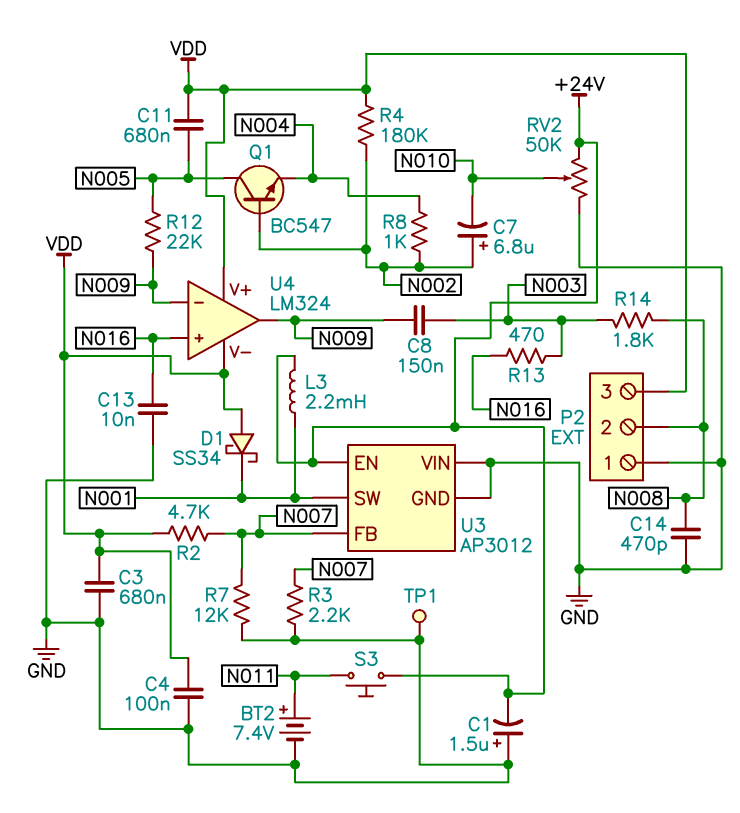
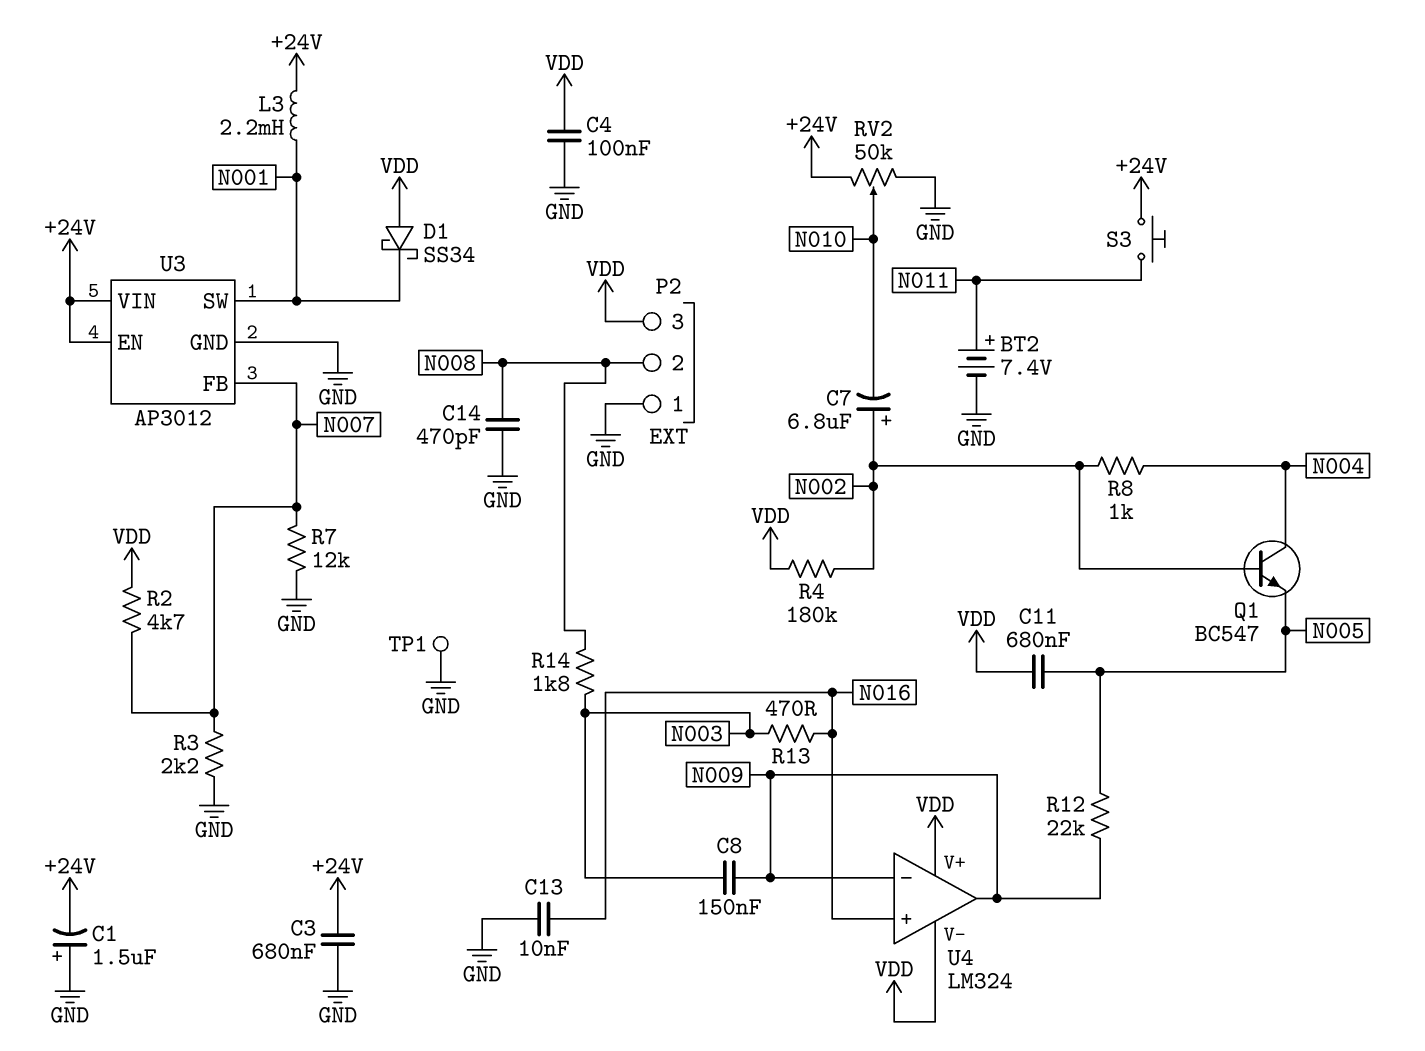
C3: 680nF (GND, VDD) -> 680nF (+24V, GND)
Q1: NPN BC547 (B N002, C N005, E N004) -> NPN BC547 (B N002, C N004, E N005)
U3 pin VIN: GND -> +24V

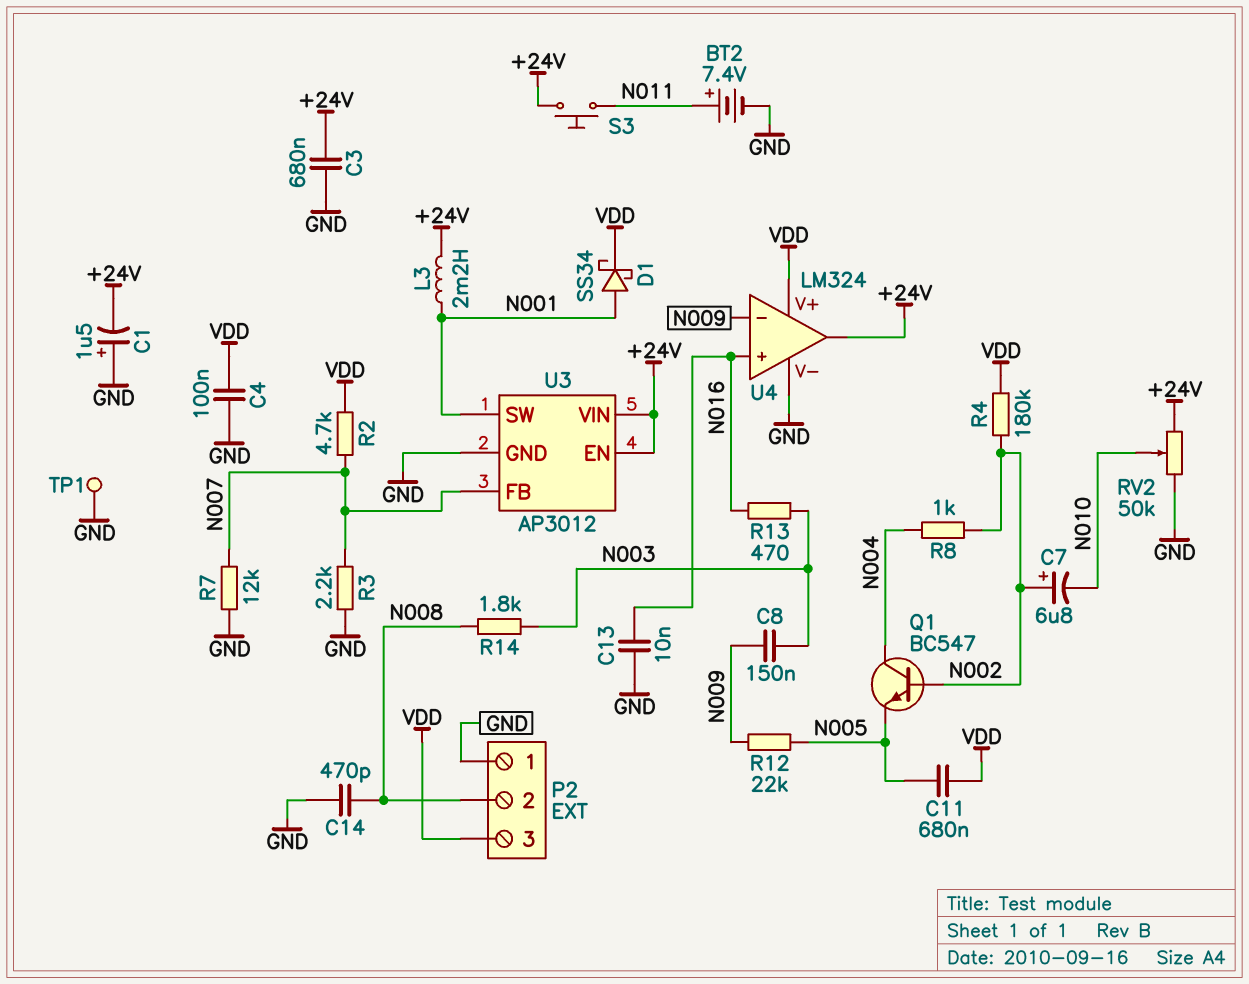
D1: schottky SS34 (A VDD, K N001) -> schottky SS34 (A N001, K VDD)
U4 pin V-: VDD -> GND
U4 pin out: N009 -> +24V

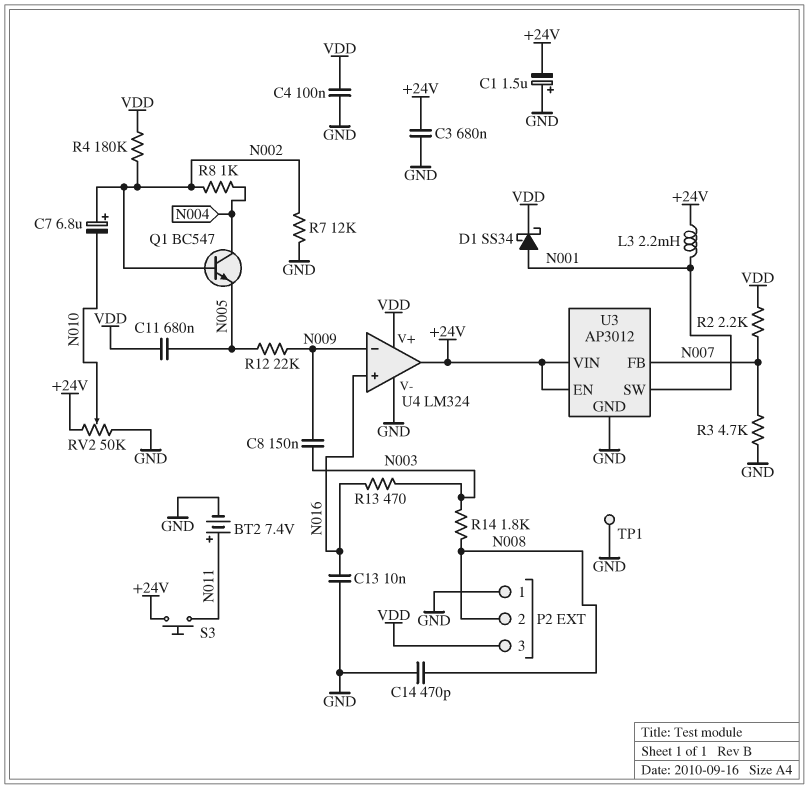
R2: 4.7k (N007, VDD) -> 2.2k (N007, VDD)
R3: 2.2k (GND, N007) -> 4.7k (GND, N007)
R7: 12k (GND, N007) -> 12k (GND, N002)

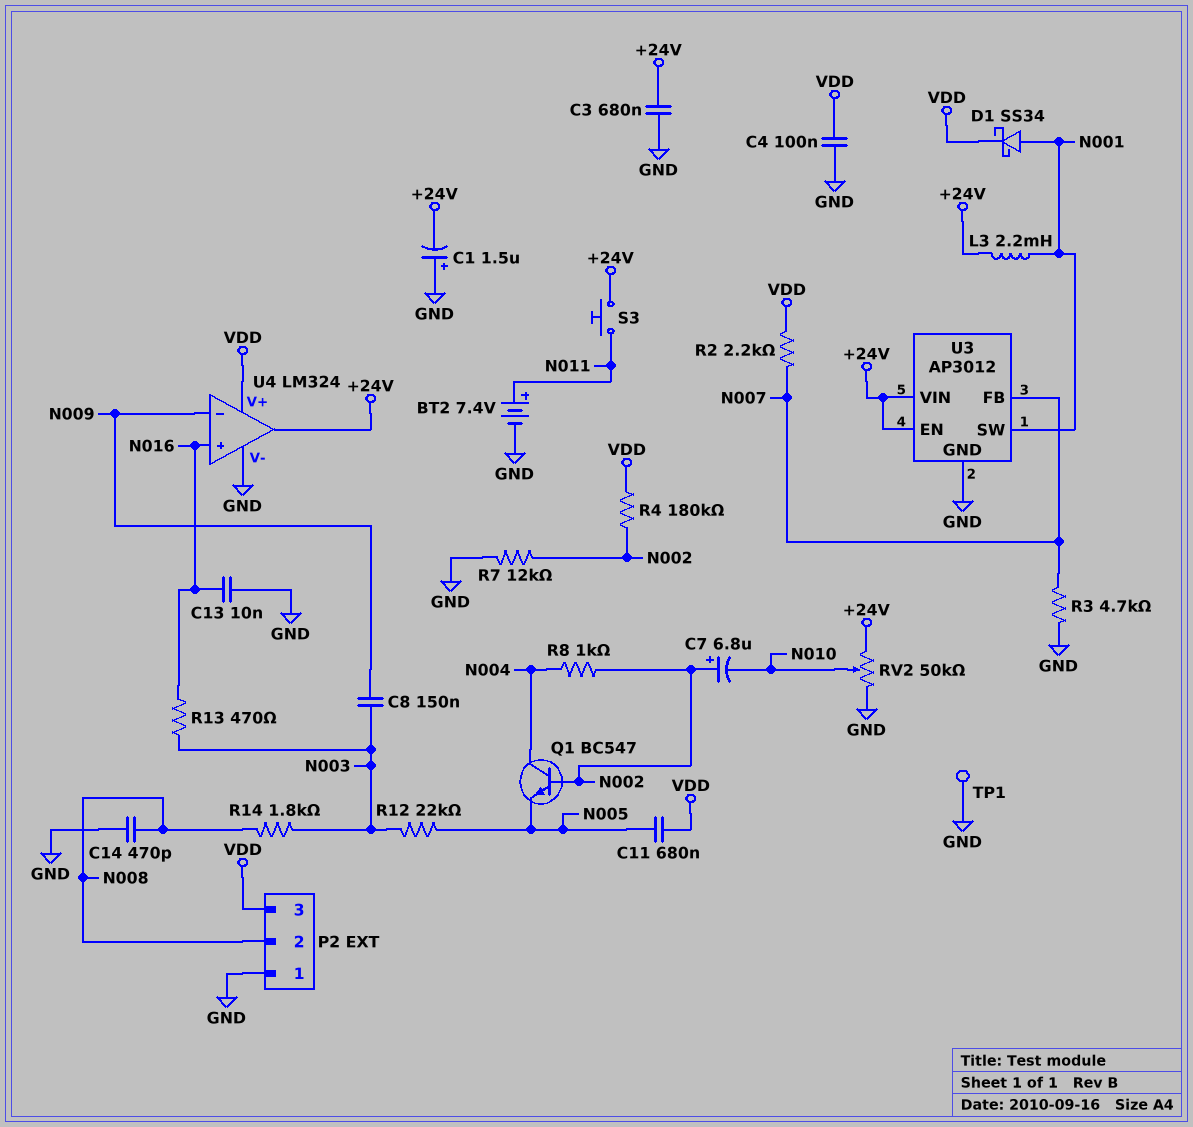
R12: 22k (N005, N009) -> 22k (N003, N005)

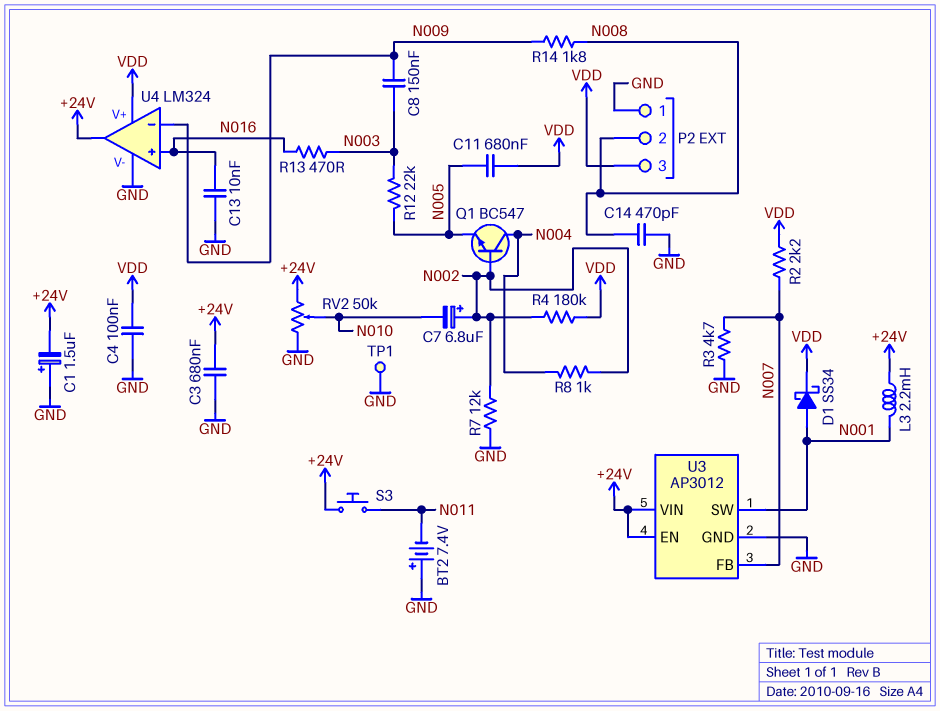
BT2: 7.4V (plus N011, minus GND) -> 7.4V (plus GND, minus N011)
R14: 1.8k (N003, N008) -> 1.8k (N008, N009)

